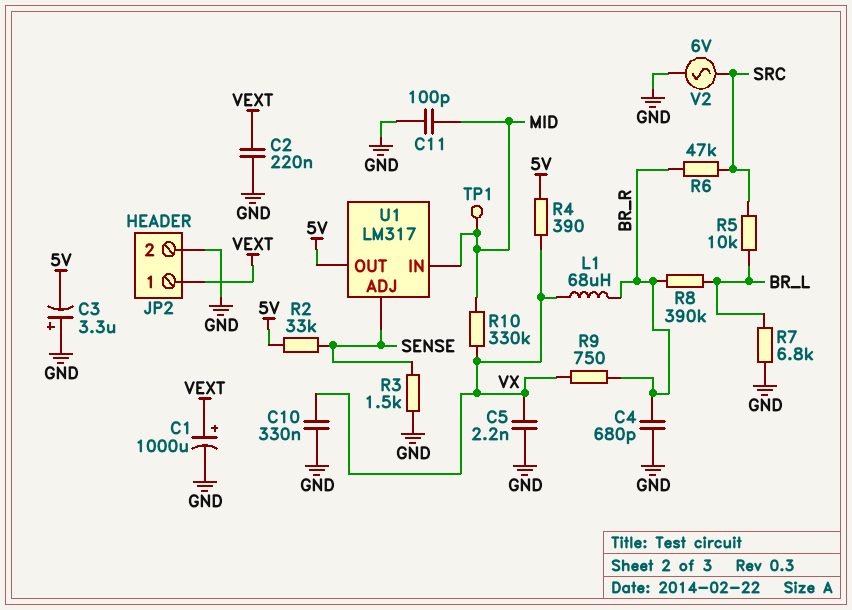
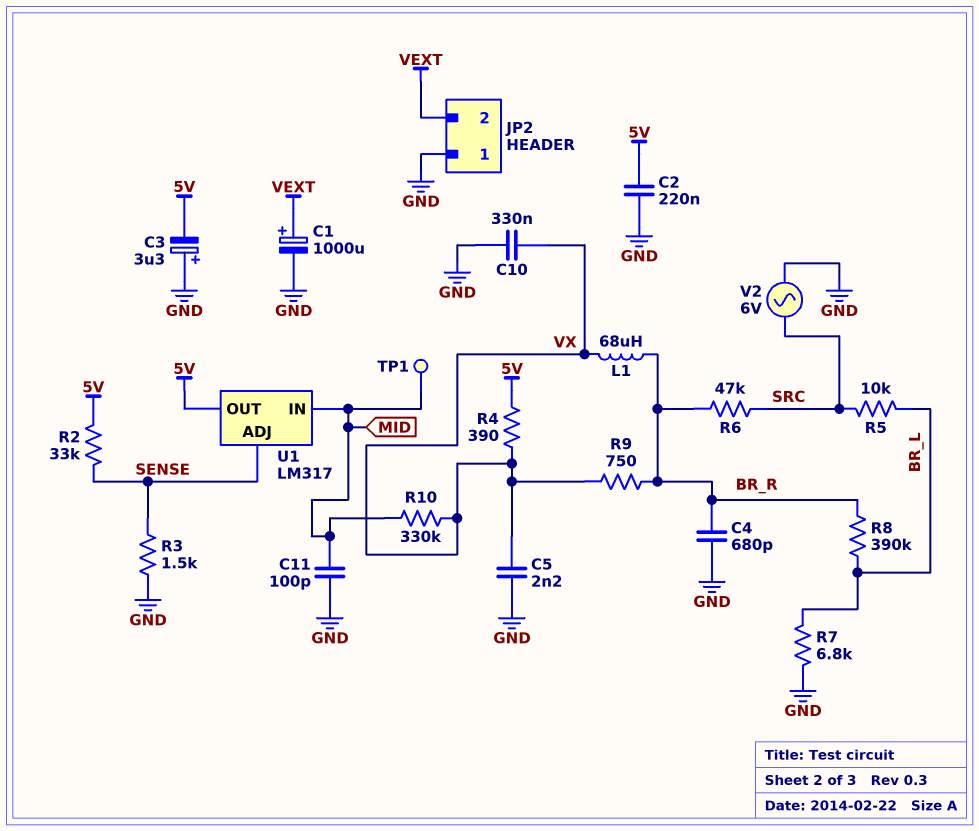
C2: 220nF (GND, VEXT) -> 220nF (5V, GND)
JP2 pin 1: VEXT -> GND
JP2 pin 2: GND -> VEXT

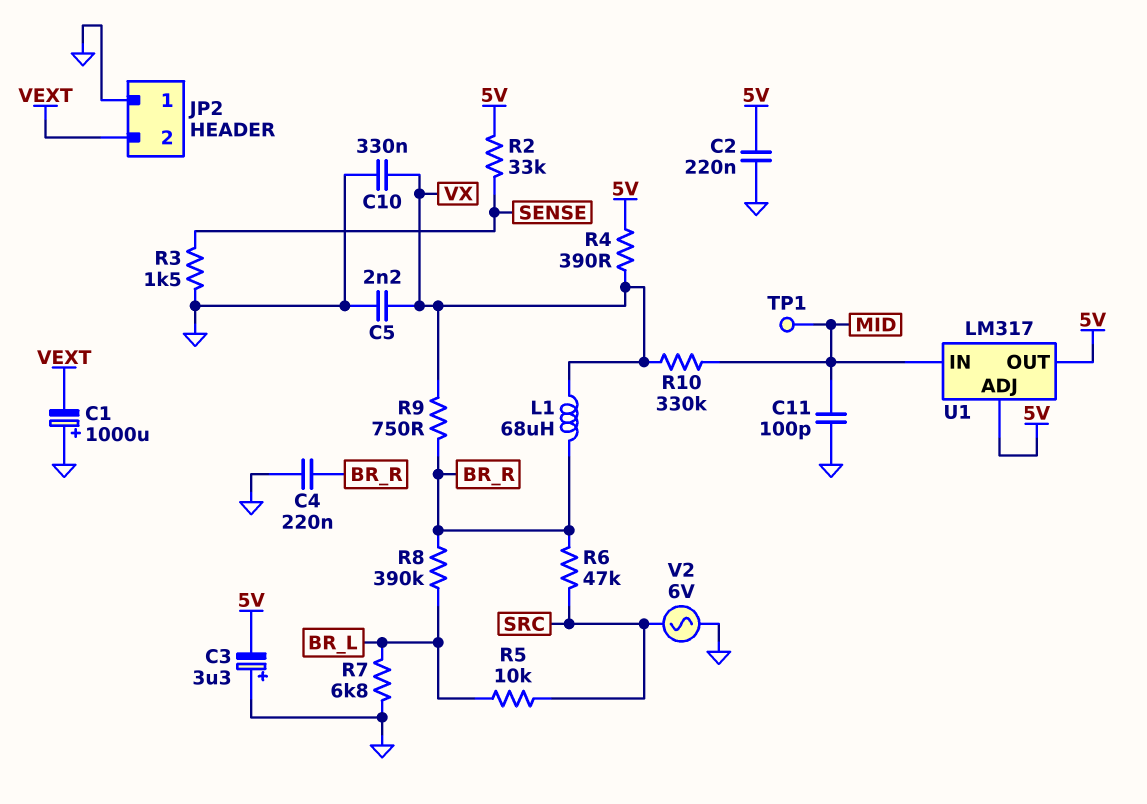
C1: 1000uF (plus VEXT, minus GND) -> 1000uF (plus GND, minus VEXT)
C4: 680pF (BR_R, GND) -> 220nF (BR_R, GND)
U1 pin ADJ: SENSE -> 5V

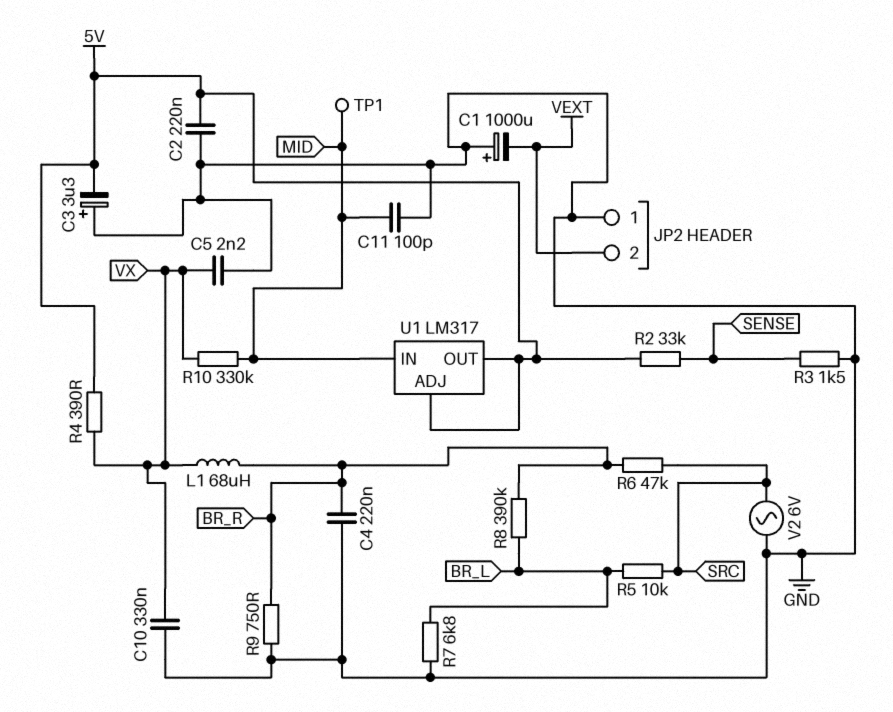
R9: 750 (BR_R, VX) -> 750 (BR_R, GND)

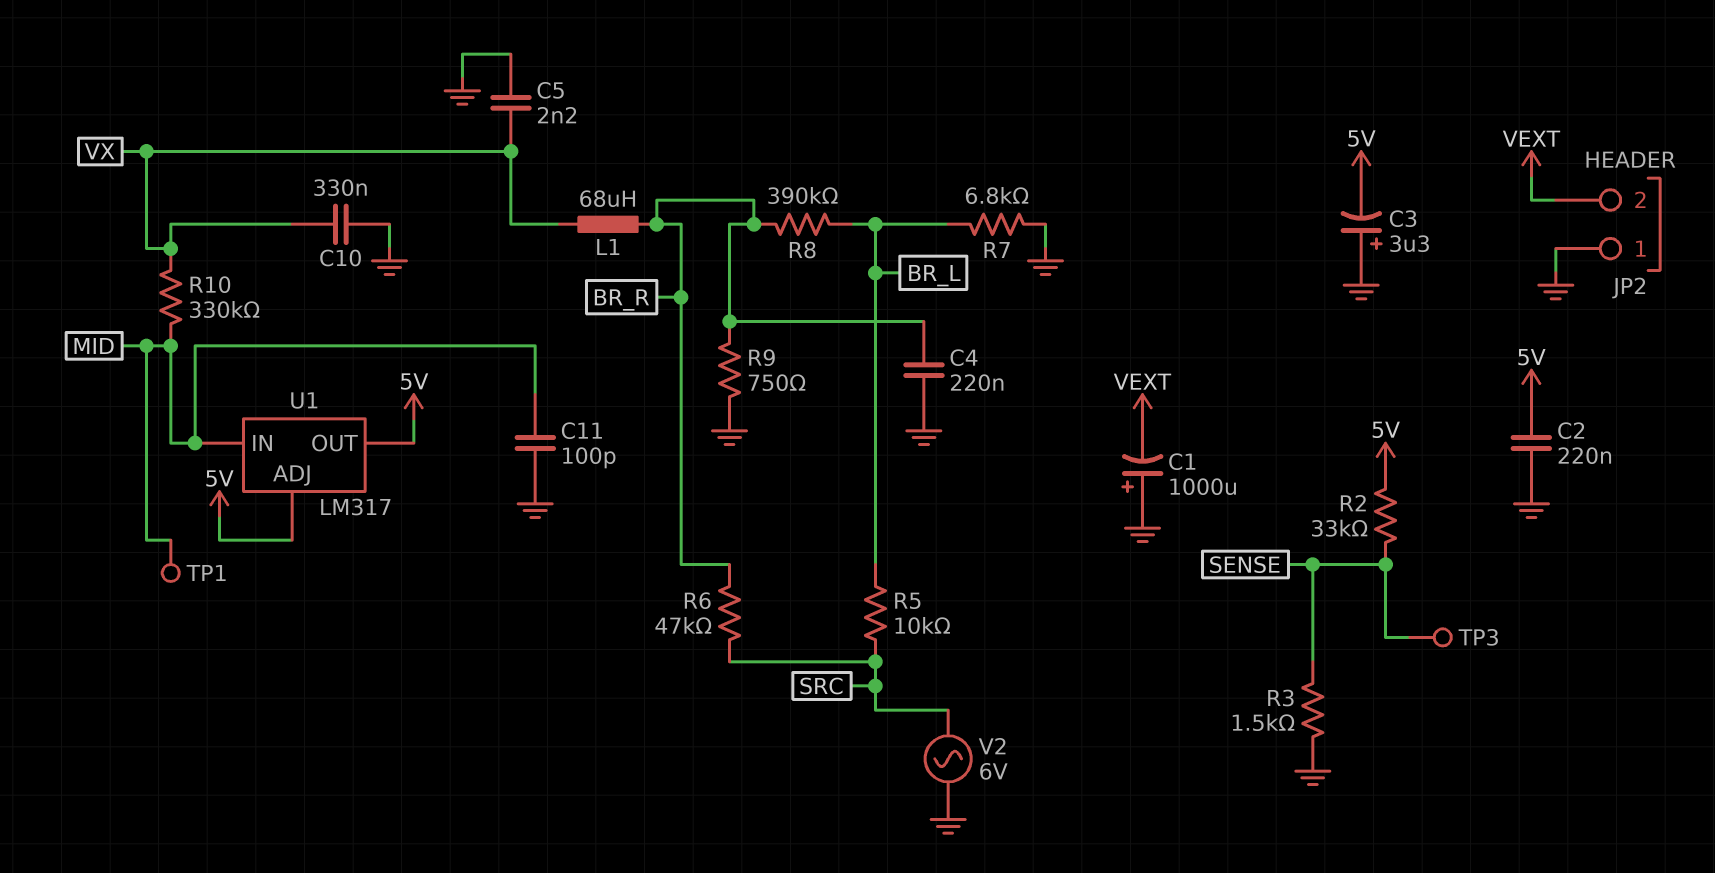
R4: 390 (5V, VX) -> none
TP3: none -> test point (SENSE)

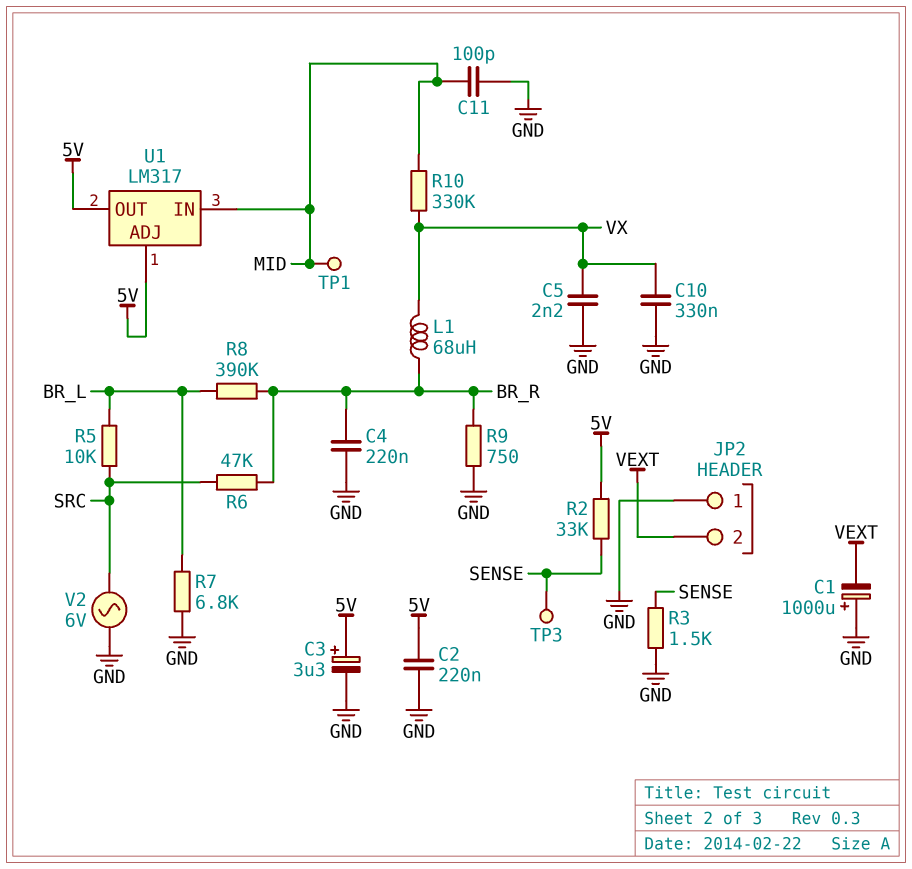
C3: 3.3uF (plus GND, minus 5V) -> 3.3uF (plus 5V, minus GND)

